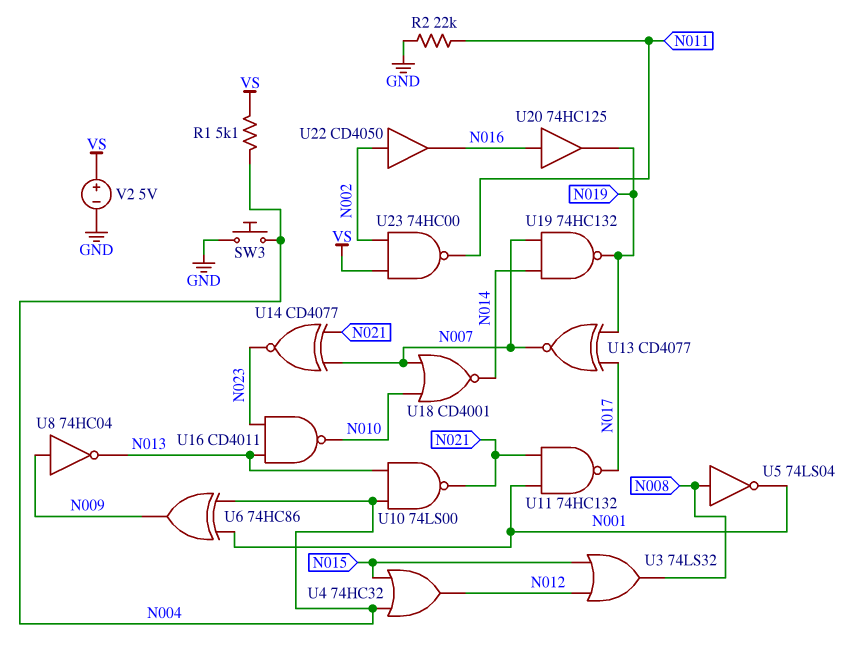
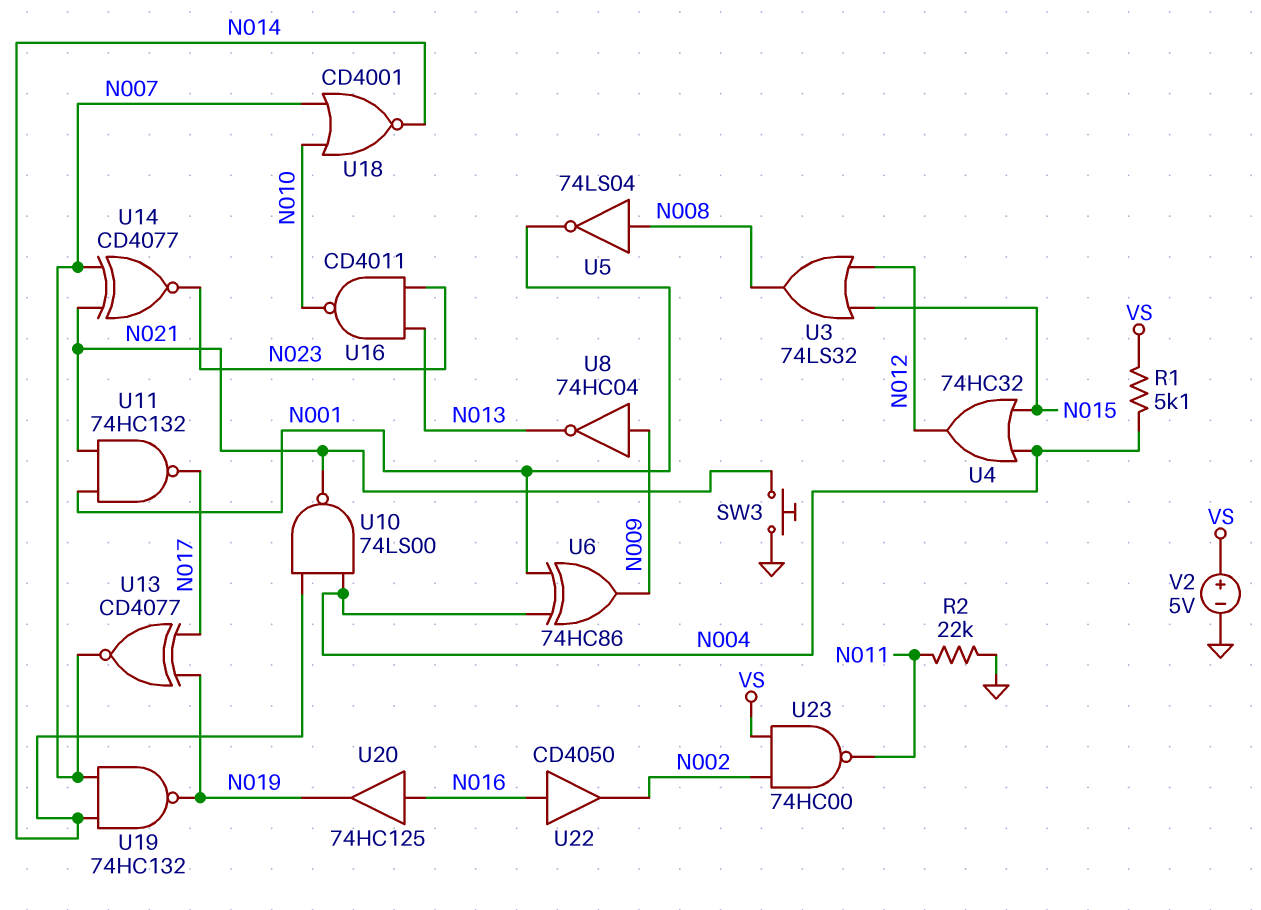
SW3: button (GND, N004) -> button (GND, N021)
U10: NAND 74LS00 (in N004, in N013, out N021) -> NAND 74LS00 (in N004, in N014, out N021)
U22: buffer CD4050 (in N002, out N016) -> buffer CD4050 (in N016, out N002)

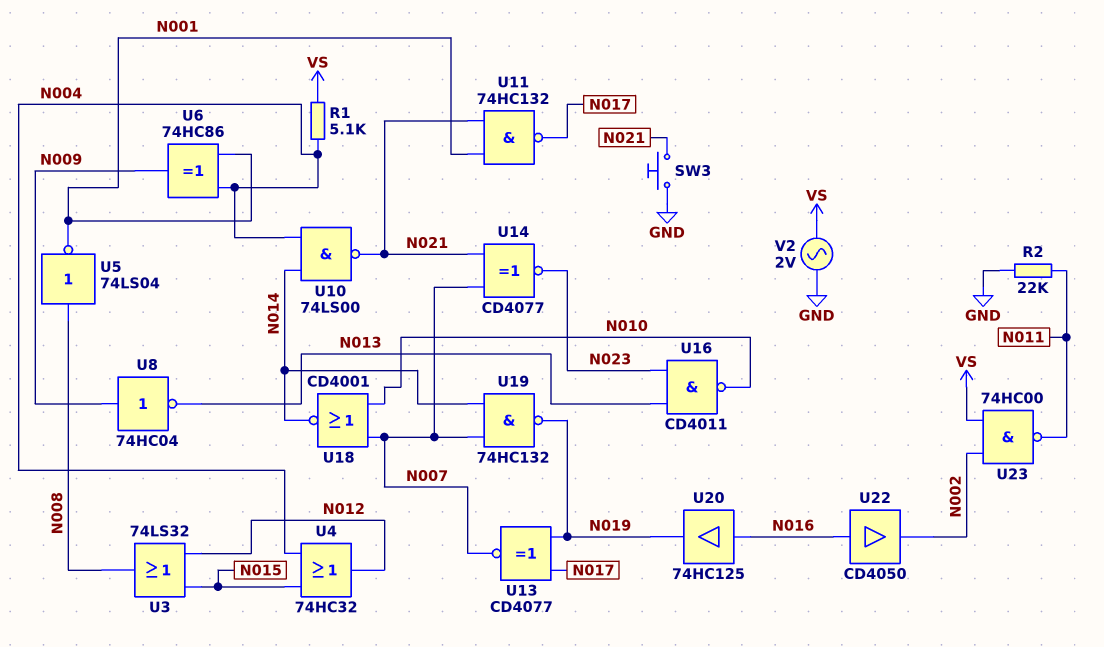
V2: 5V (plus VS, minus GND) -> AC 2V (GND, VS)

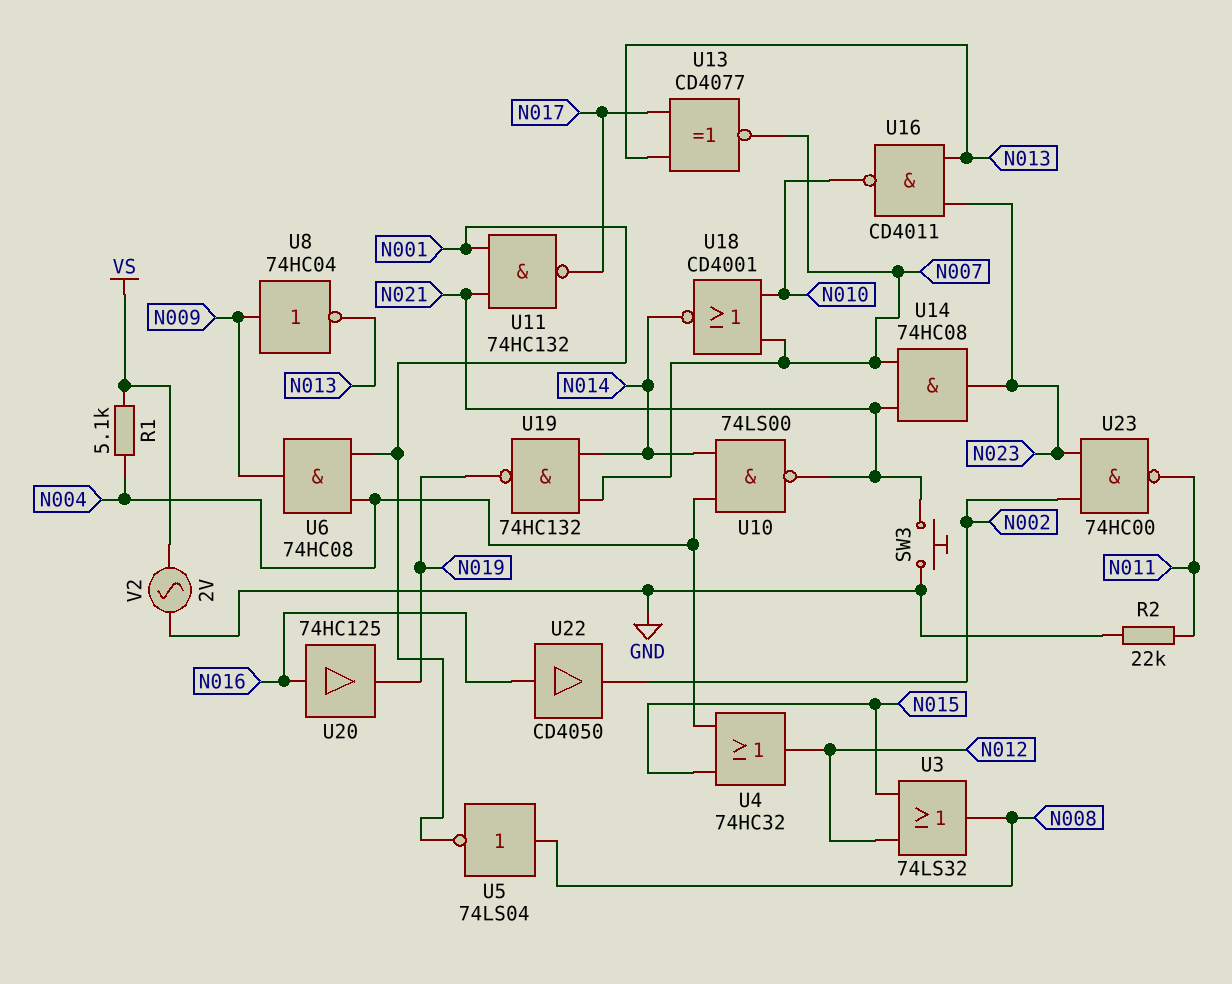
U6: XOR 74HC86 (in N001, in N004, out N009) -> AND 74HC08 (in N001, in N004, out N009)
U13: XNOR CD4077 (in N017, in N019, out N007) -> XNOR CD4077 (in N013, in N017, out N007)
U14: XNOR CD4077 (in N007, in N021, out N023) -> AND 74HC08 (in N007, in N021, out N023)
U23: NAND 74HC00 (in N002, in VS, out N011) -> NAND 74HC00 (in N002, in N023, out N011)

